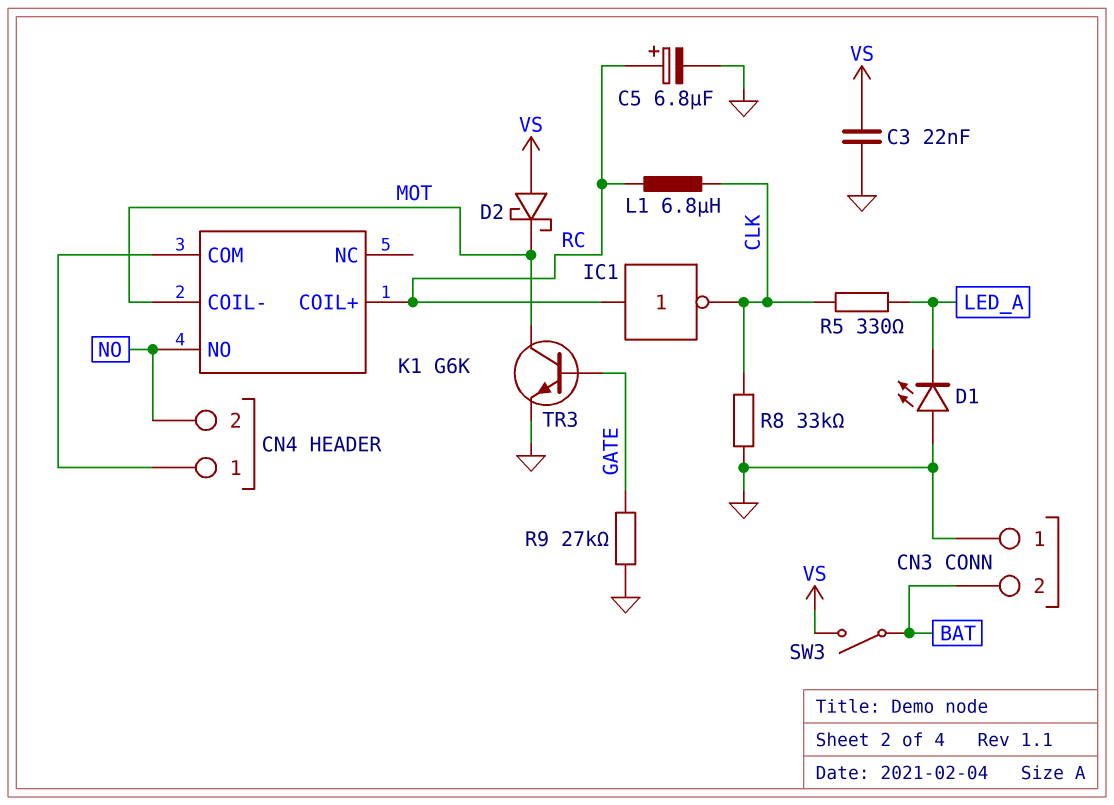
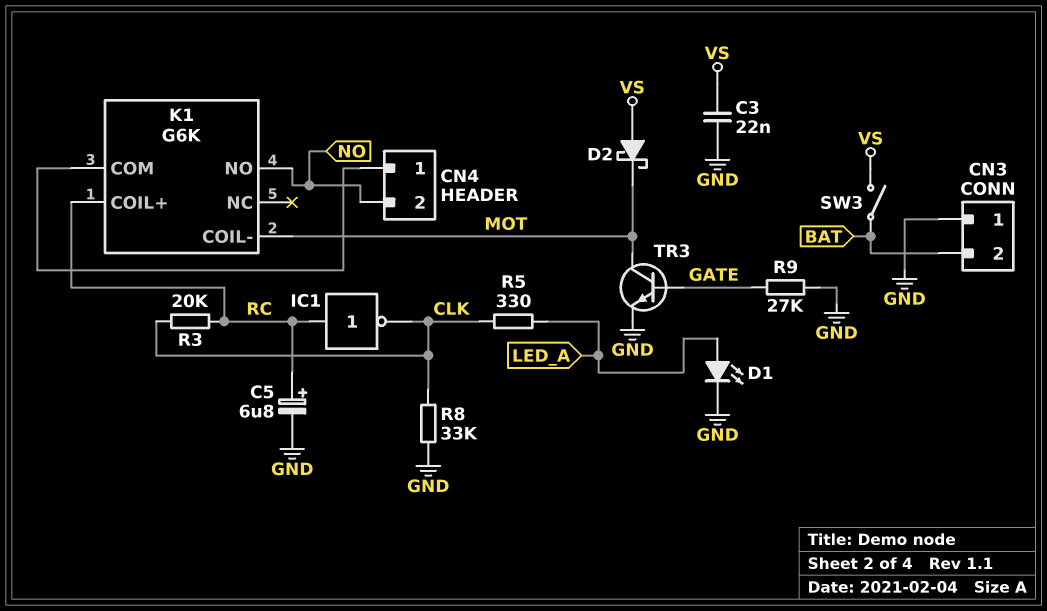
D1: LED (A GND, K LED_A) -> LED (A LED_A, K GND)
L1: 6.8uH (CLK, RC) -> none
R3: none -> 20k (CLK, RC)

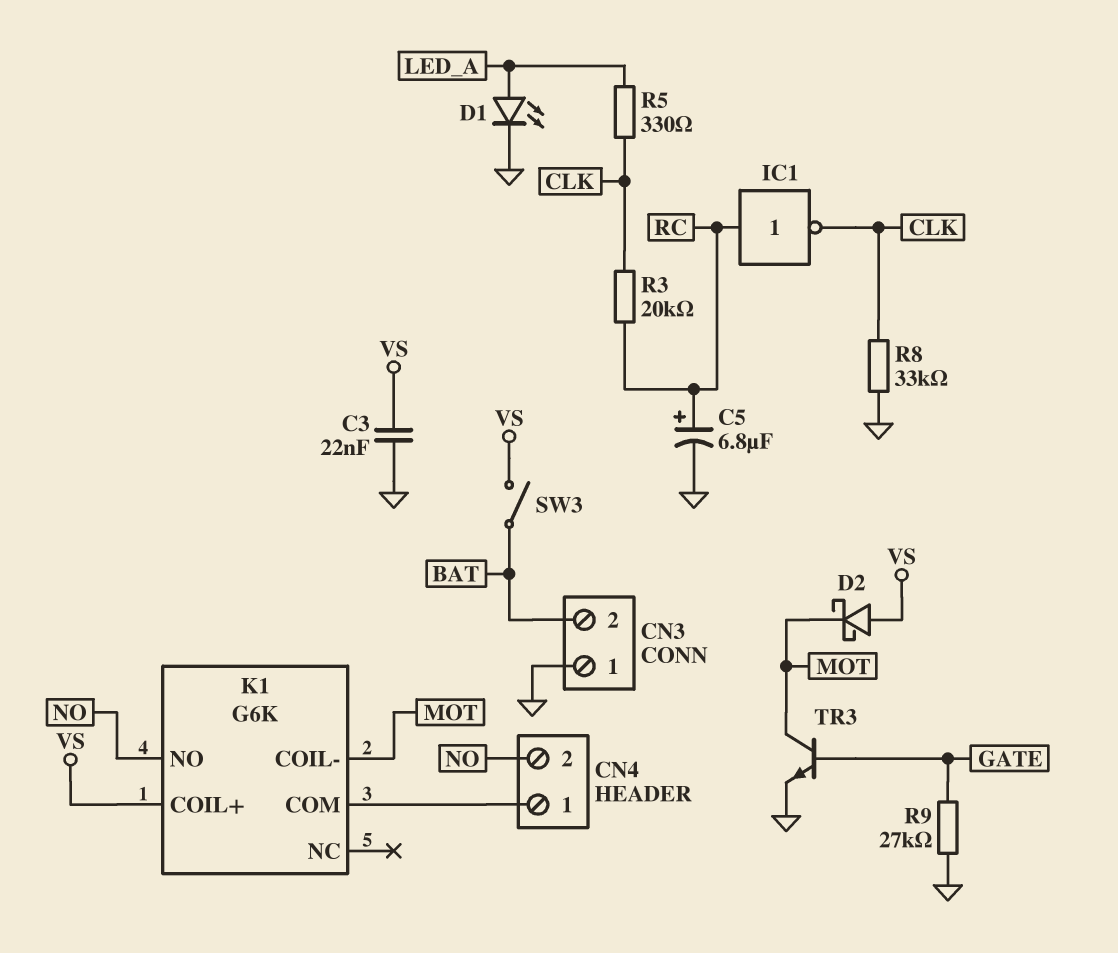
K1 pin COIL+: RC -> VS

